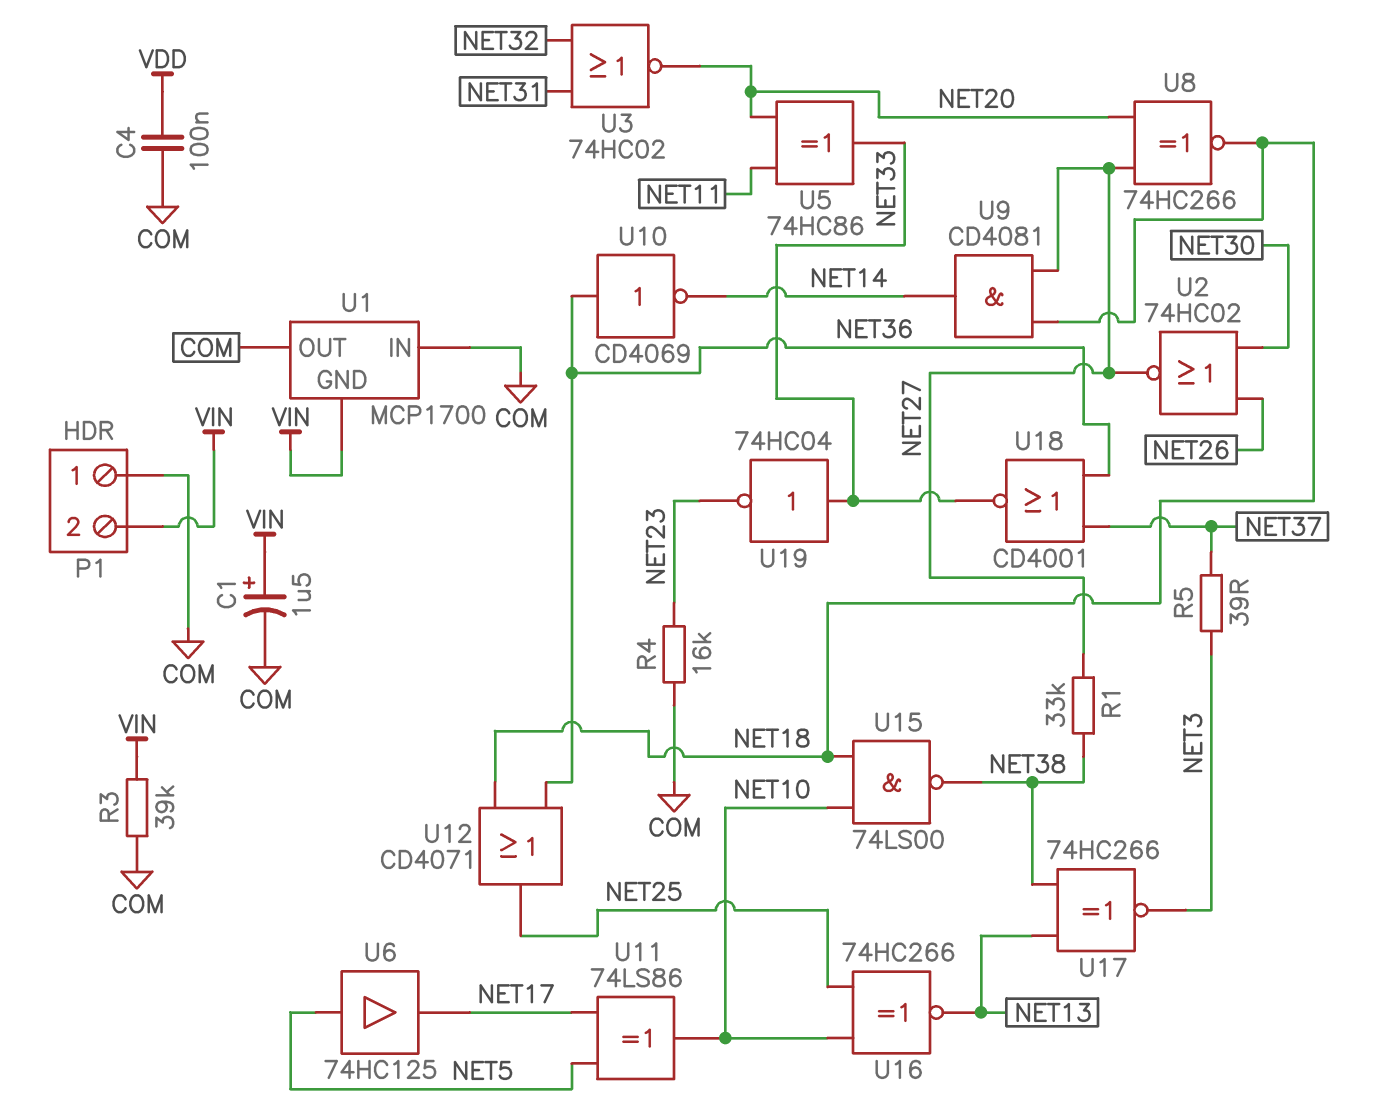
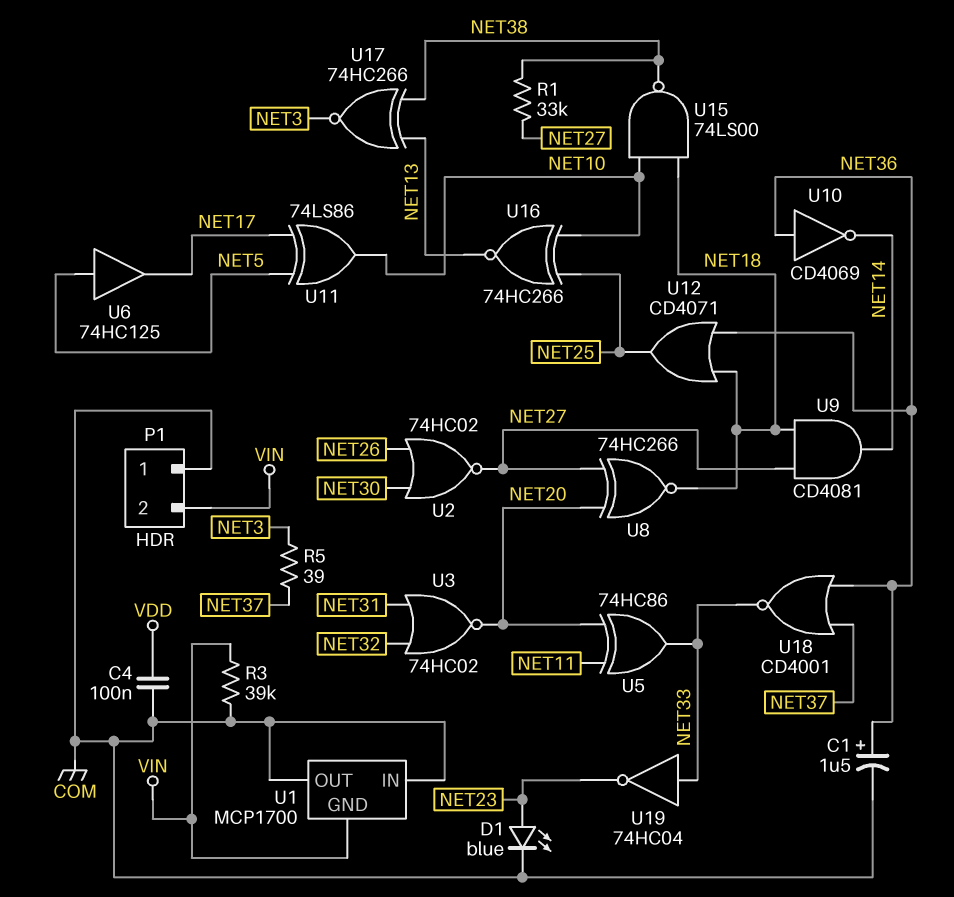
C1: 1.5uF (plus VIN, minus COM) -> 1.5uF (plus NET36, minus COM)
D1: none -> LED blue (A NET23, K COM)
R4: 16k (COM, NET23) -> none

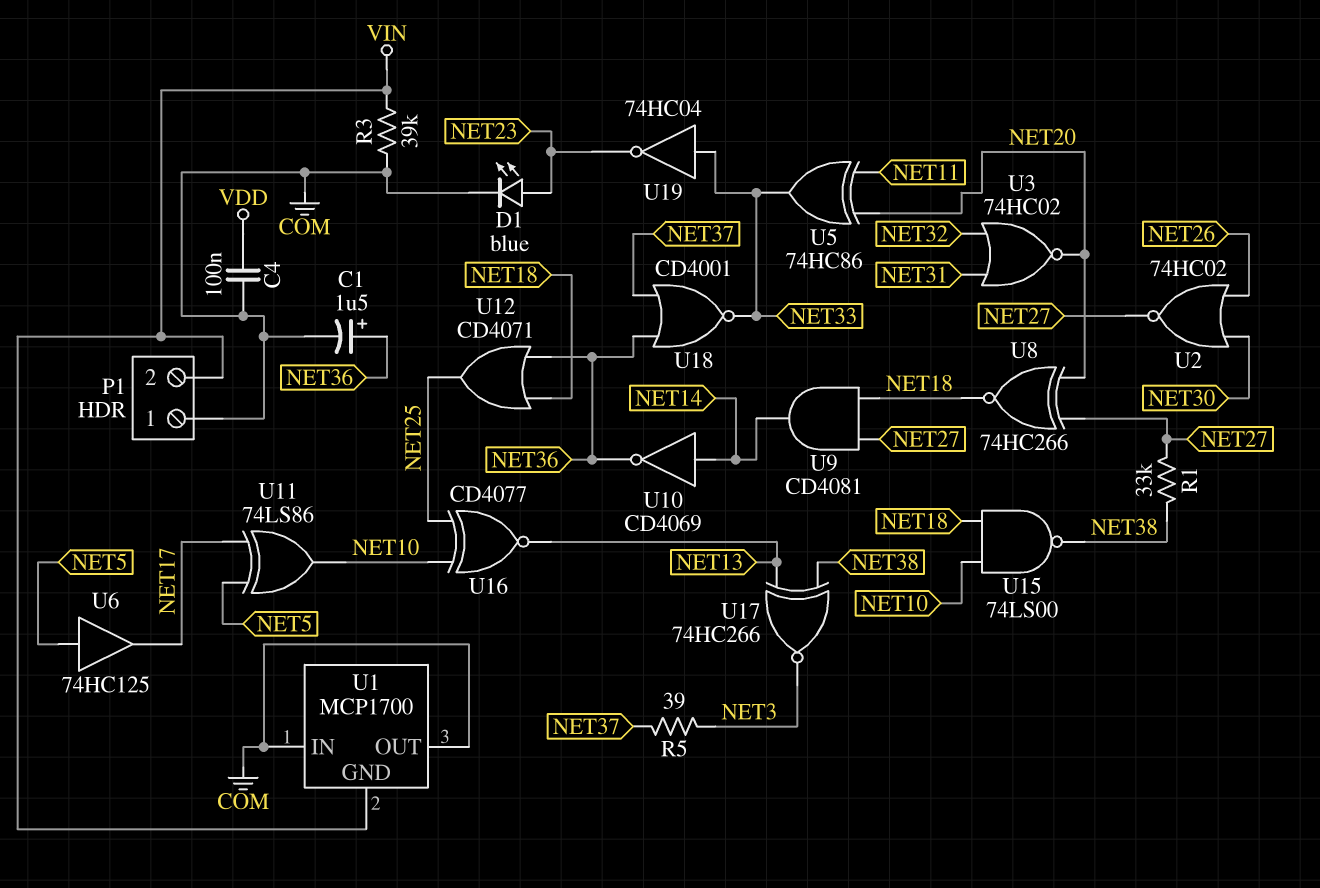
U10: NOT CD4069 (in NET36, out NET14) -> NOT CD4069 (in NET14, out NET36)
U16: XNOR 74HC266 (in NET10, in NET25, out NET13) -> XNOR CD4077 (in NET10, in NET25, out NET13)

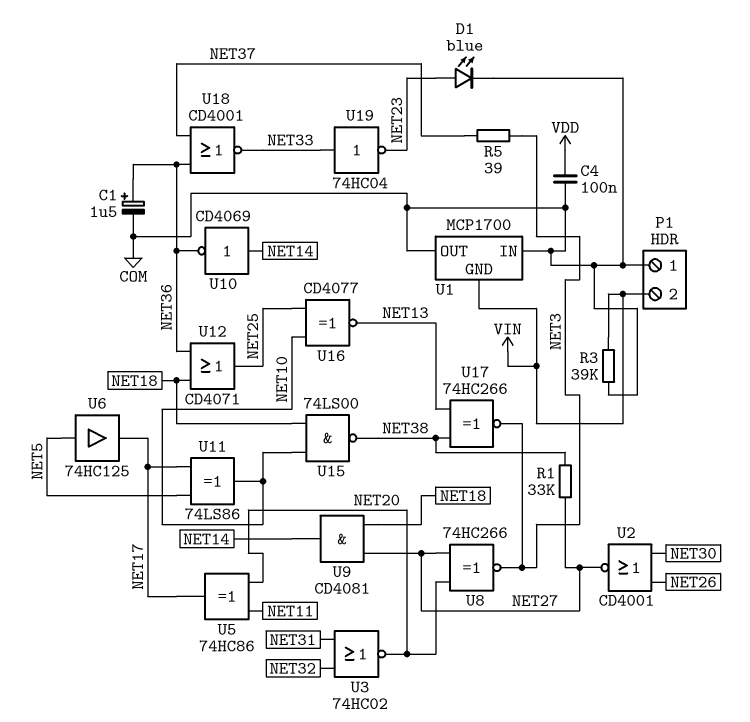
U2: NOR 74HC02 (in NET26, in NET30, out NET27) -> NOR CD4001 (in NET26, in NET30, out NET27)
U5: XOR 74HC86 (in NET11, in NET20, out NET33) -> XOR 74HC86 (in NET11, in NET20, out NET17)
U8: XNOR 74HC266 (in NET20, in NET27, out NET18) -> XNOR 74HC266 (in NET20, in NET27, out NET3)

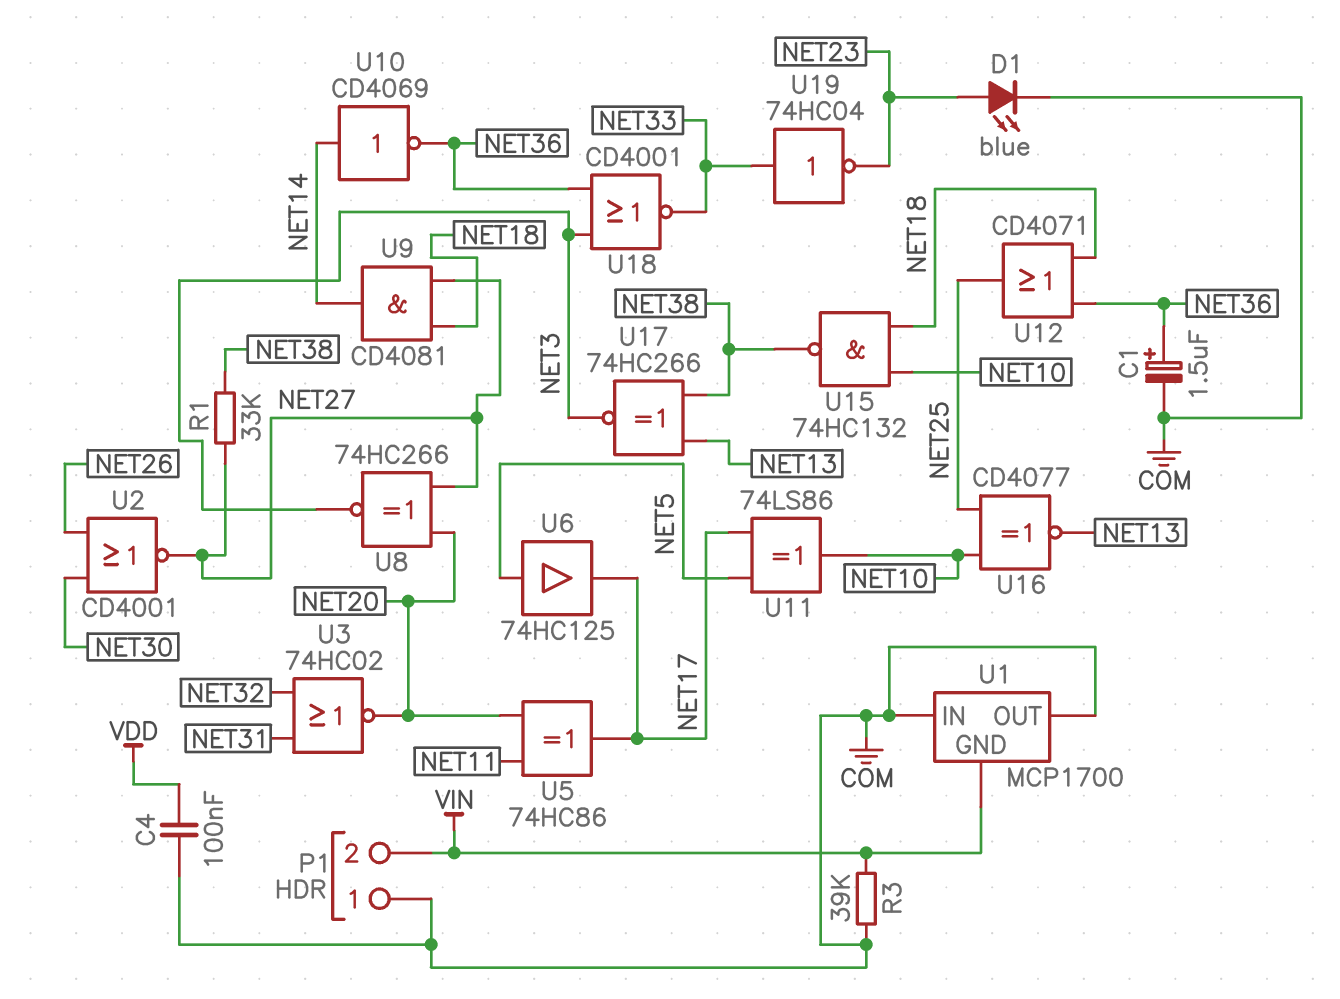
R5: 39 (NET3, NET37) -> none
U15: NAND 74LS00 (in NET10, in NET18, out NET38) -> NAND 74HC132 (in NET10, in NET18, out NET38)
U18: NOR CD4001 (in NET36, in NET37, out NET33) -> NOR CD4001 (in NET3, in NET36, out NET33)

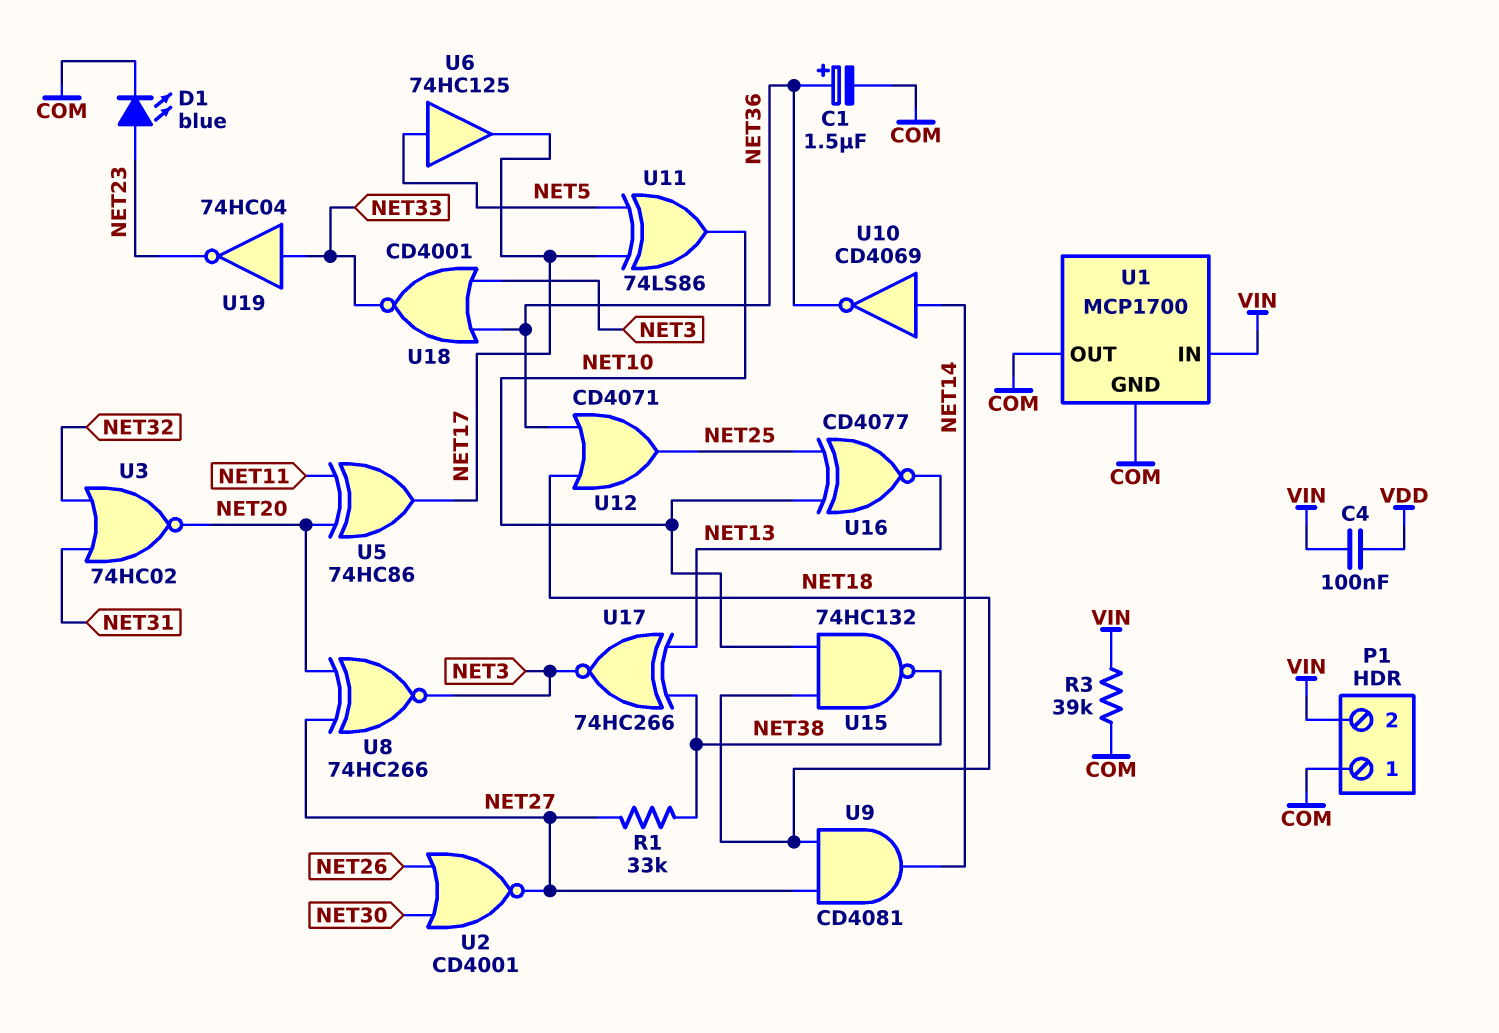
C4: 100nF (COM, VDD) -> 100nF (VDD, VIN)
U1 pin GND: VIN -> COM
U1 pin IN: COM -> VIN

